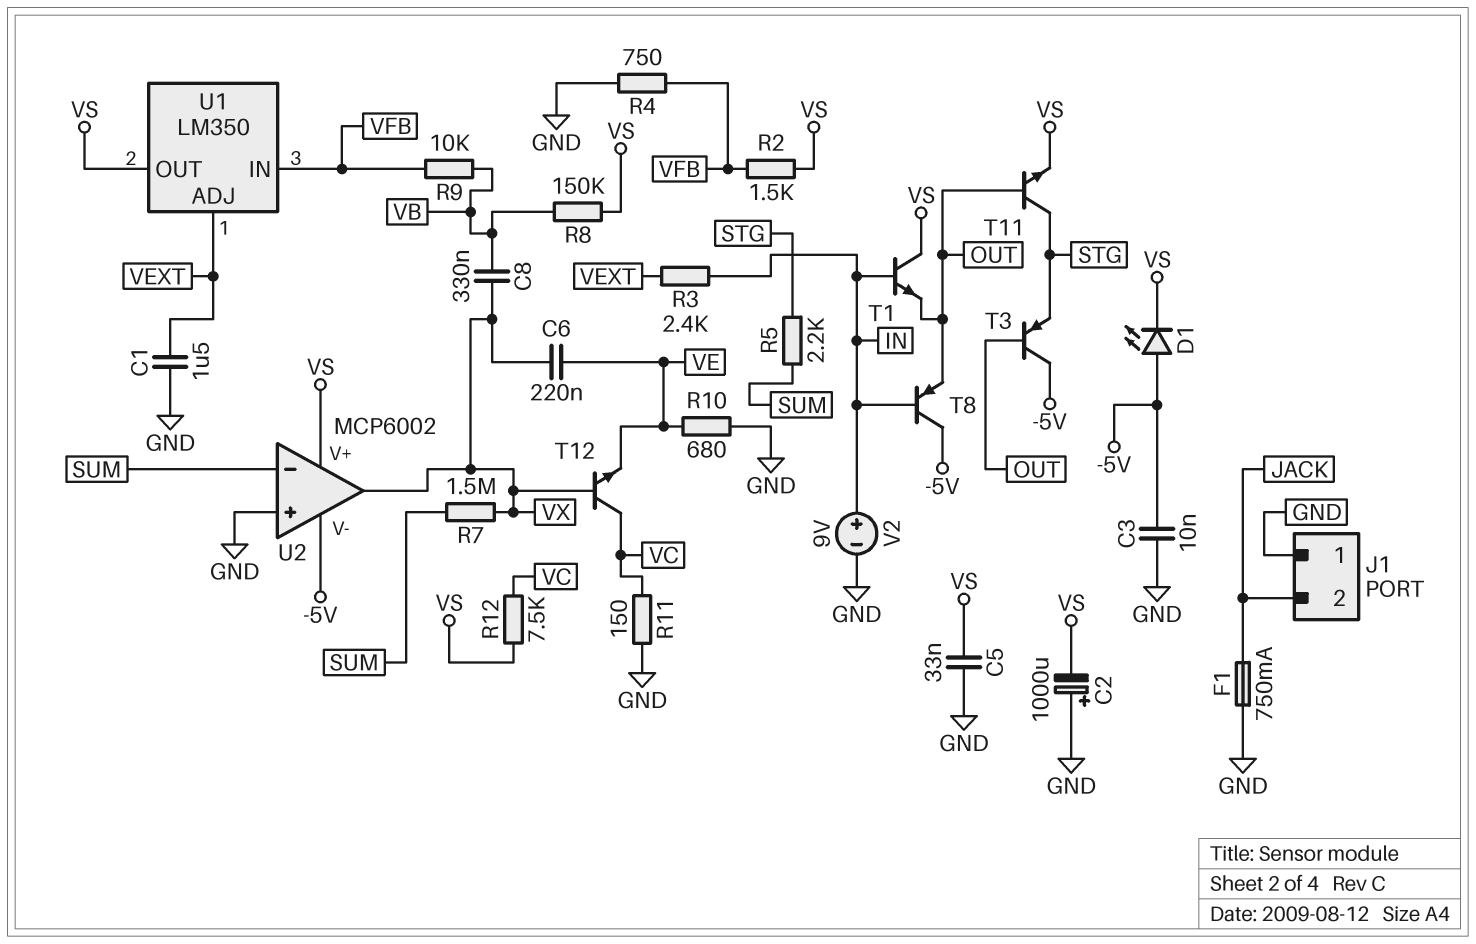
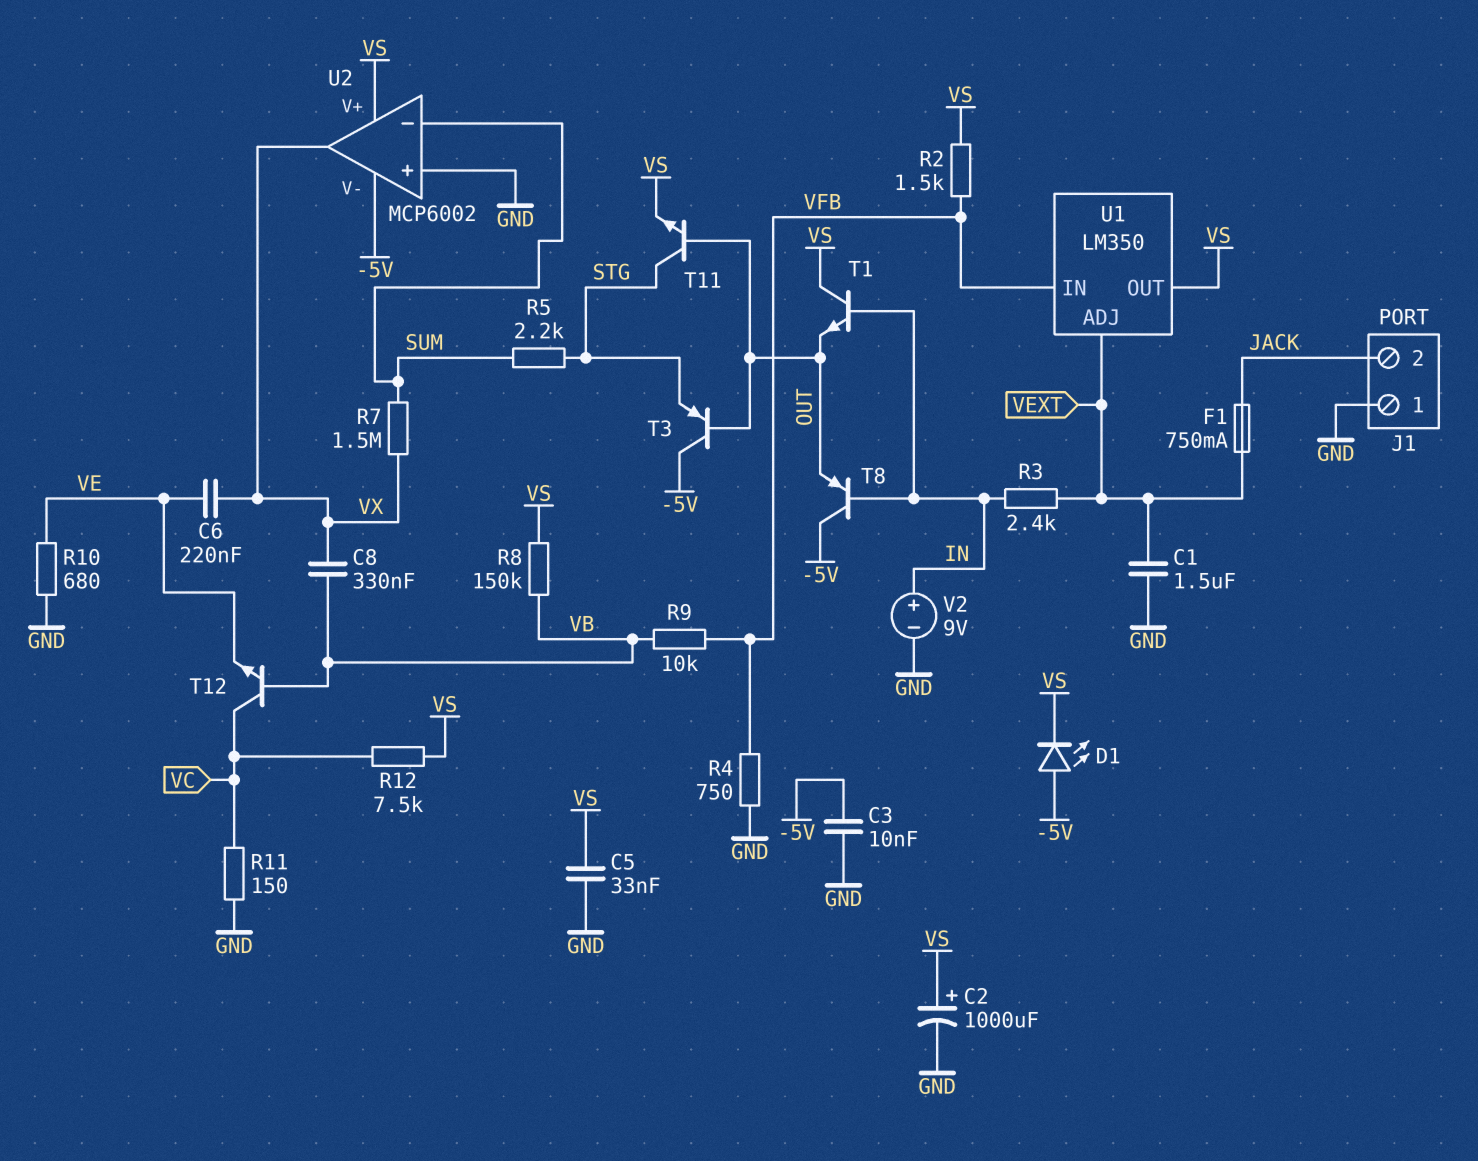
C2: 1000uF (plus GND, minus VS) -> 1000uF (plus VS, minus GND)
F1: 750mA (GND, JACK) -> 750mA (JACK, VEXT)
T12: NPN (B VX, C VC, E VE) -> NPN (B VB, C VC, E VE)

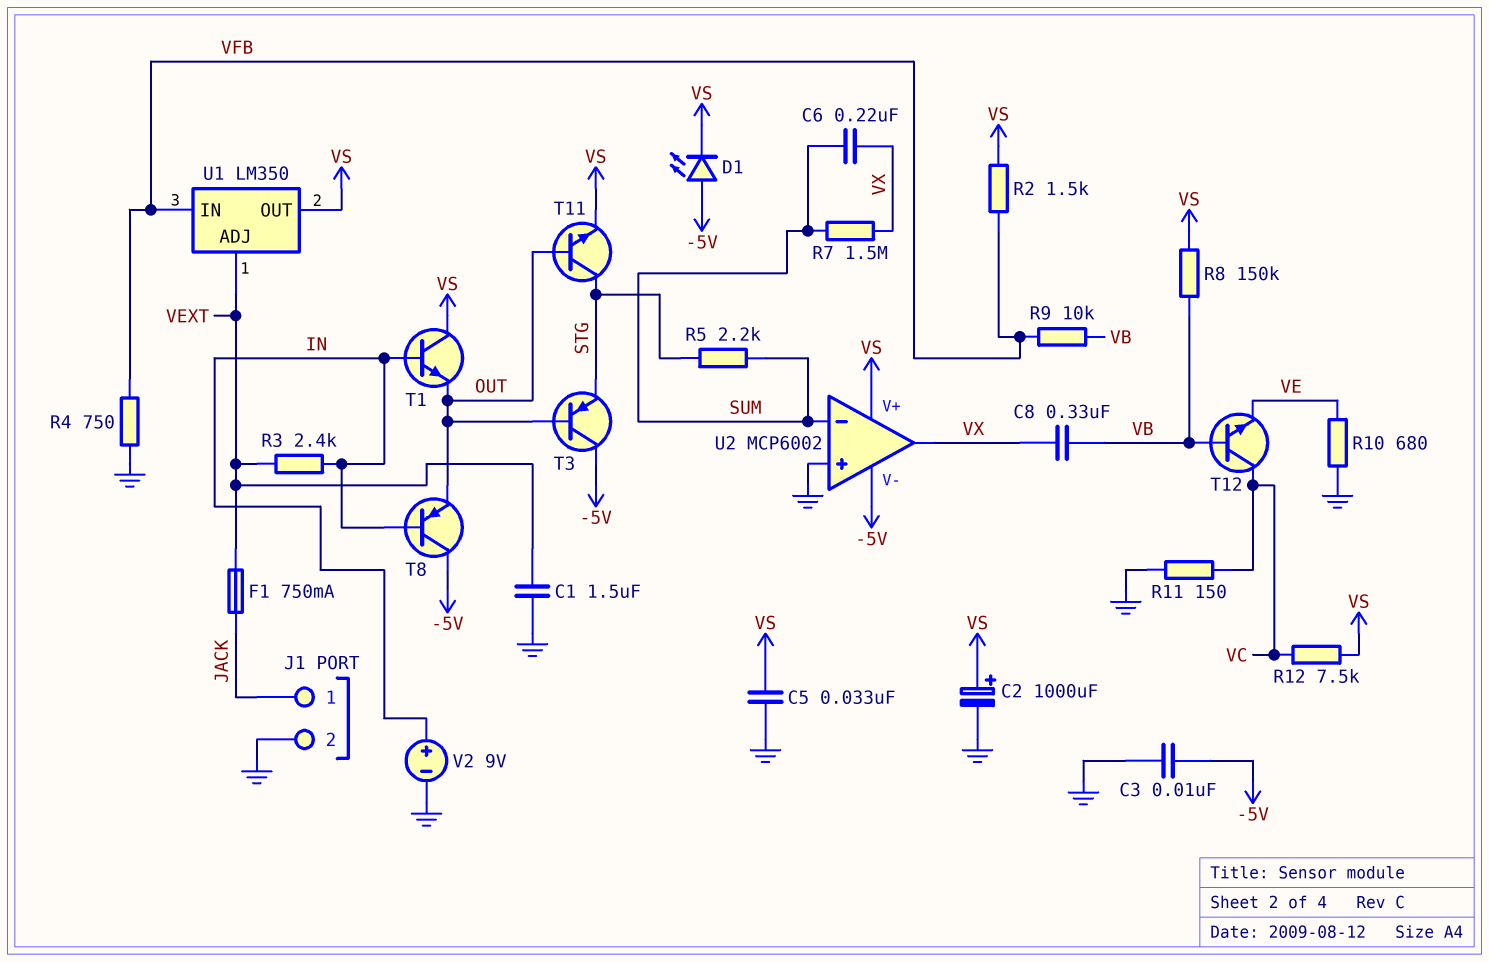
C6: 220nF (VE, VX) -> 220nF (SUM, VX)
J1 pin 1: GND -> JACK
J1 pin 2: JACK -> GND

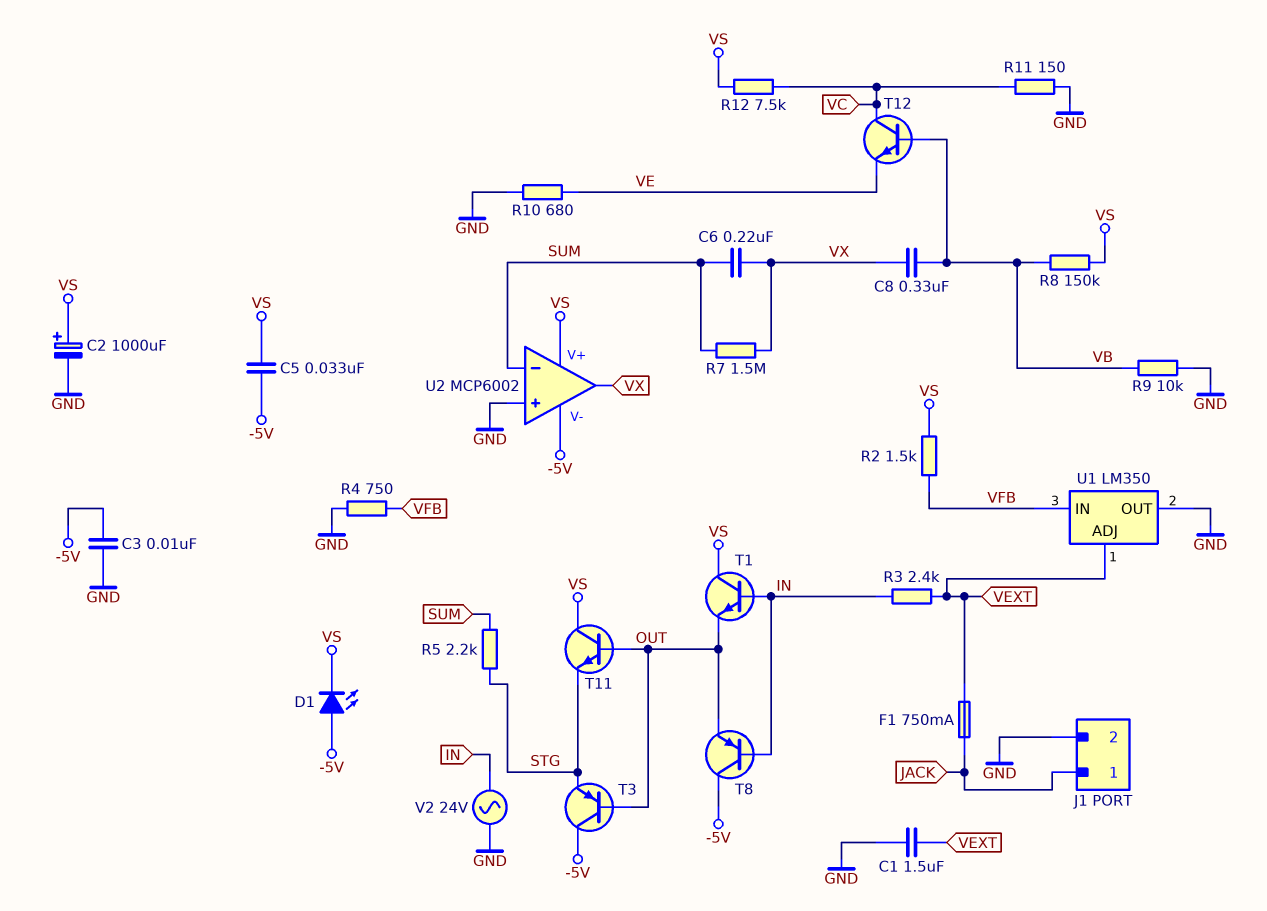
C5: 33nF (GND, VS) -> 33nF (-5V, VS)
R9: 10k (VB, VFB) -> 10k (GND, VB)
T11: NPN (B OUT, C STG, E VS) -> NPN (B OUT, C VS, E STG)
U1 pin OUT: VS -> GND
V2: 9V (plus IN, minus GND) -> AC 24V (GND, IN)

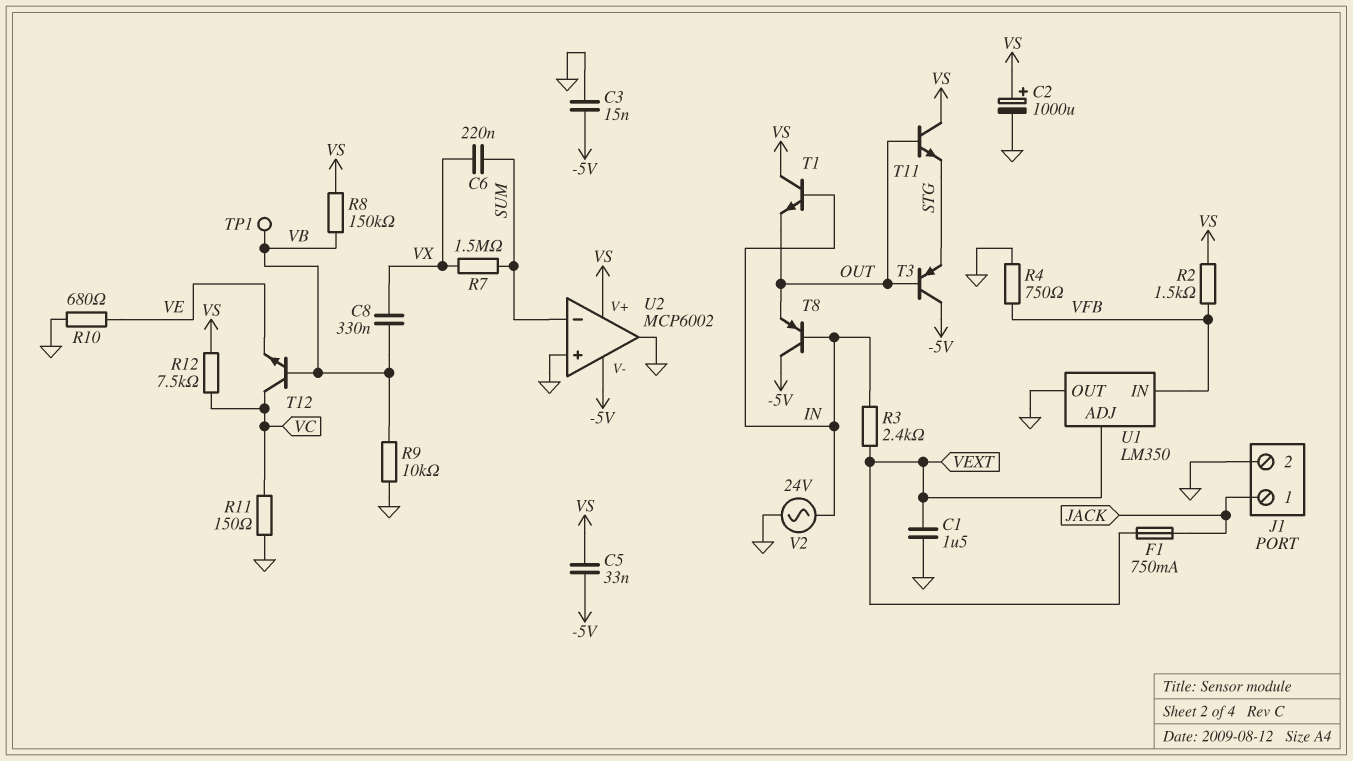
C3: 10nF (-5V, GND) -> 15nF (-5V, GND)
D1: LED (A -5V, K VS) -> none
R5: 2.2k (STG, SUM) -> none
TP1: none -> test point (VB)
U2 pin out: VX -> GND

